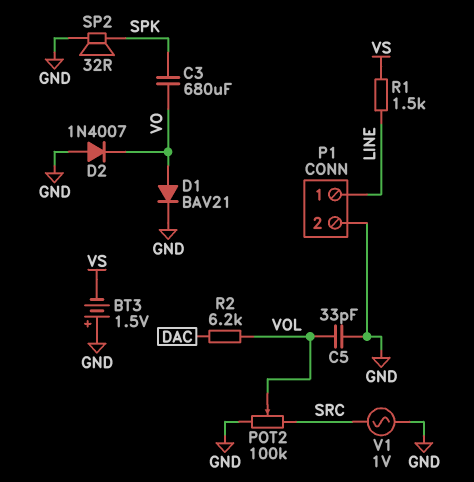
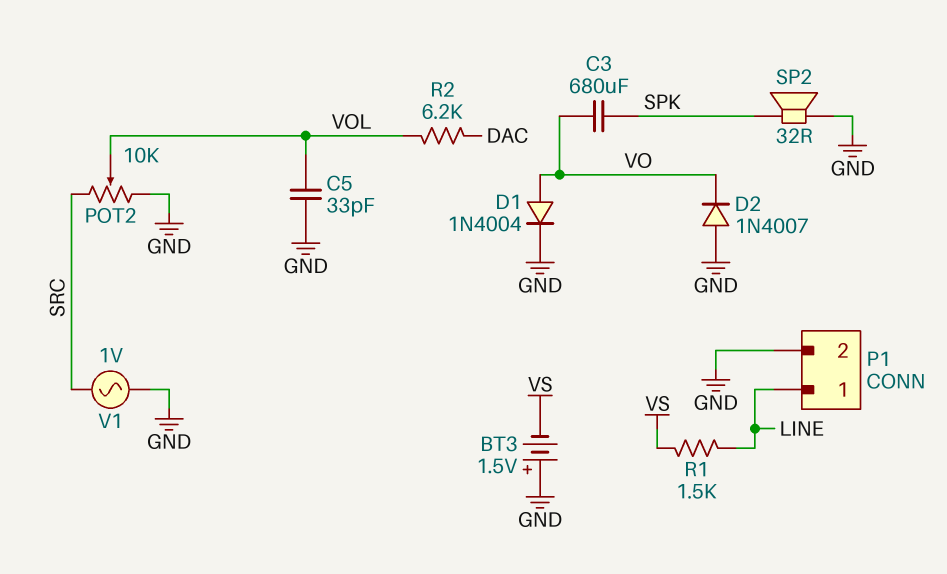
D1: diode BAV21 (A VO, K GND) -> diode 1N4004 (A VO, K GND)
POT2: 100k (GND, SRC, wiper VOL) -> 10k (GND, SRC, wiper VOL)

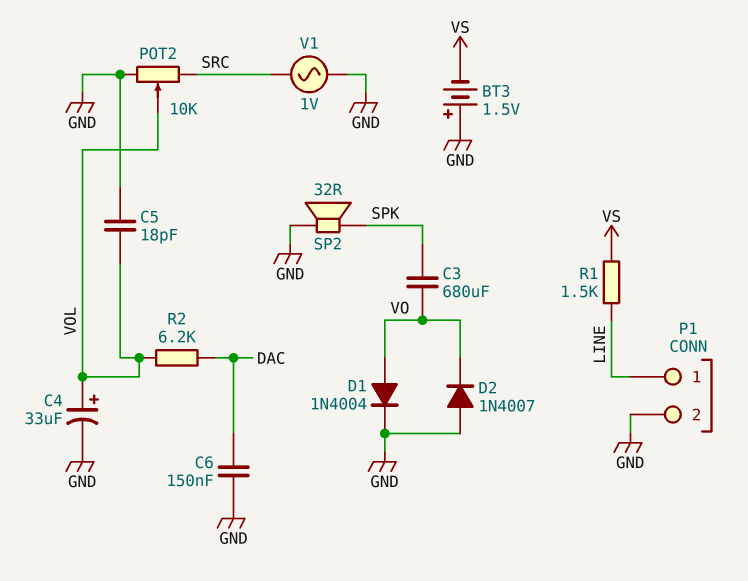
C4: none -> 33uF (plus VOL, minus GND)
C5: 33pF (GND, VOL) -> 18pF (GND, VOL)
C6: none -> 150nF (DAC, GND)

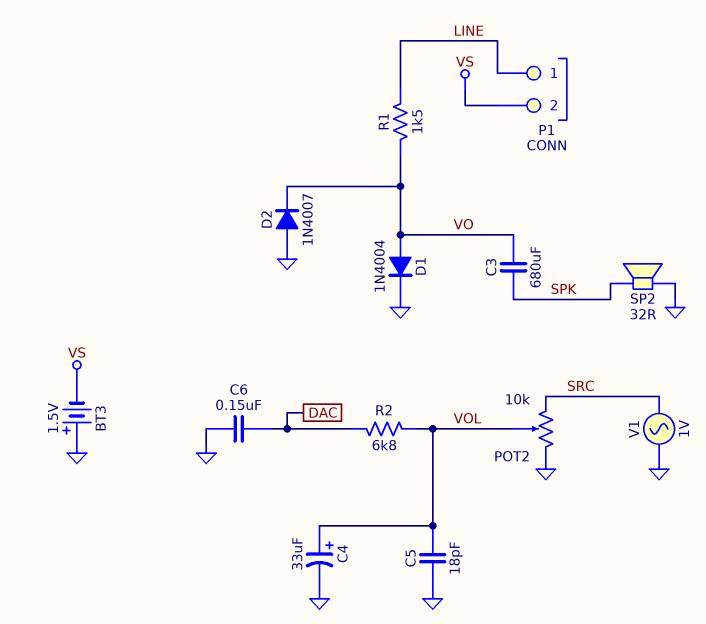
P1 pin 2: GND -> VS
R1: 1.5k (LINE, VS) -> 1.5k (LINE, VO)
R2: 6.2k (DAC, VOL) -> 6.8k (DAC, VOL)

